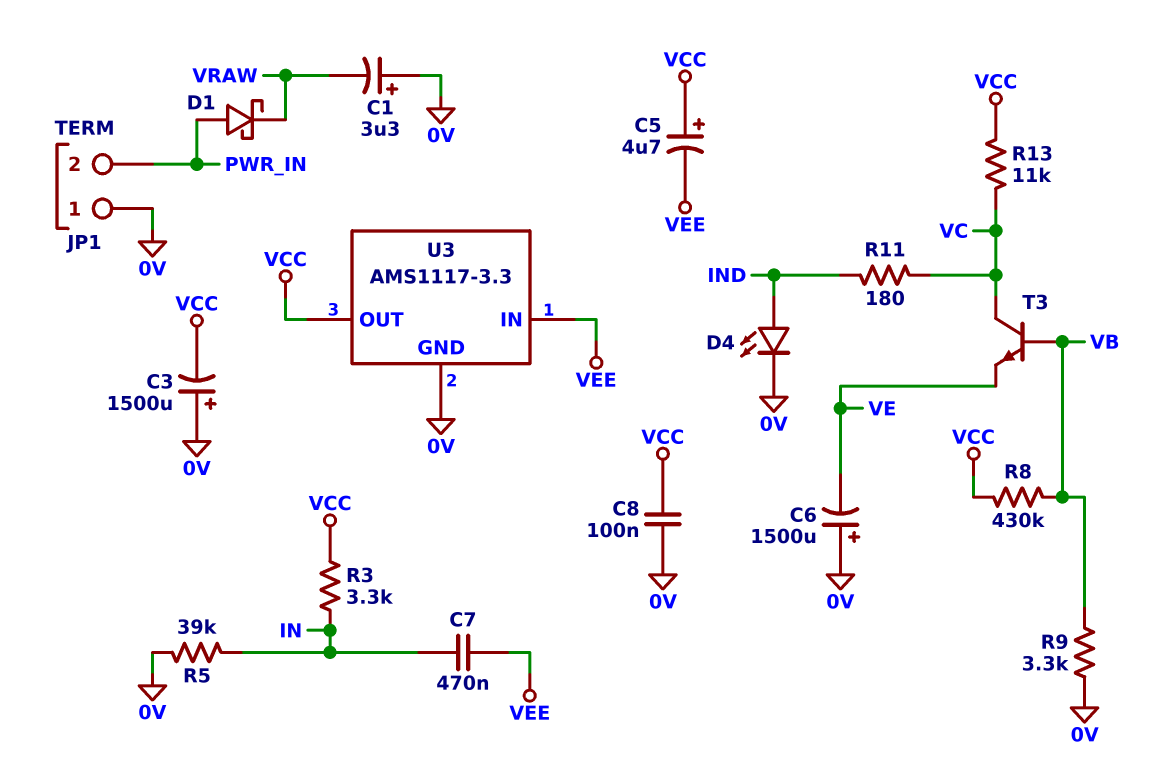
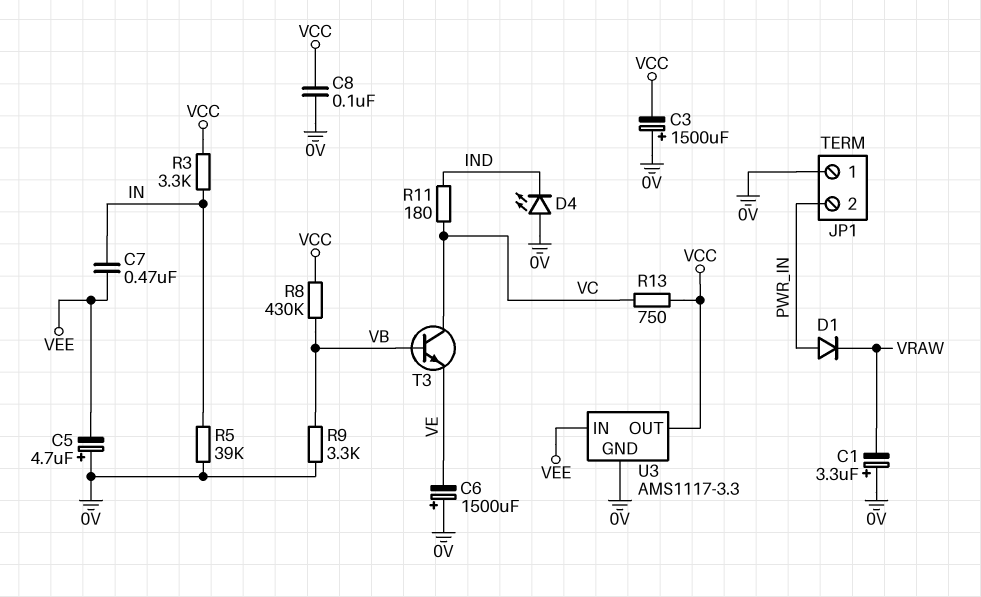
C5: 4.7uF (plus VCC, minus VEE) -> 4.7uF (plus 0V, minus VEE)
D1: schottky (A PWR_IN, K VRAW) -> diode (A PWR_IN, K VRAW)
D4: LED (A IND, K 0V) -> LED (A 0V, K IND)
R13: 11k (VC, VCC) -> 750 (VC, VCC)

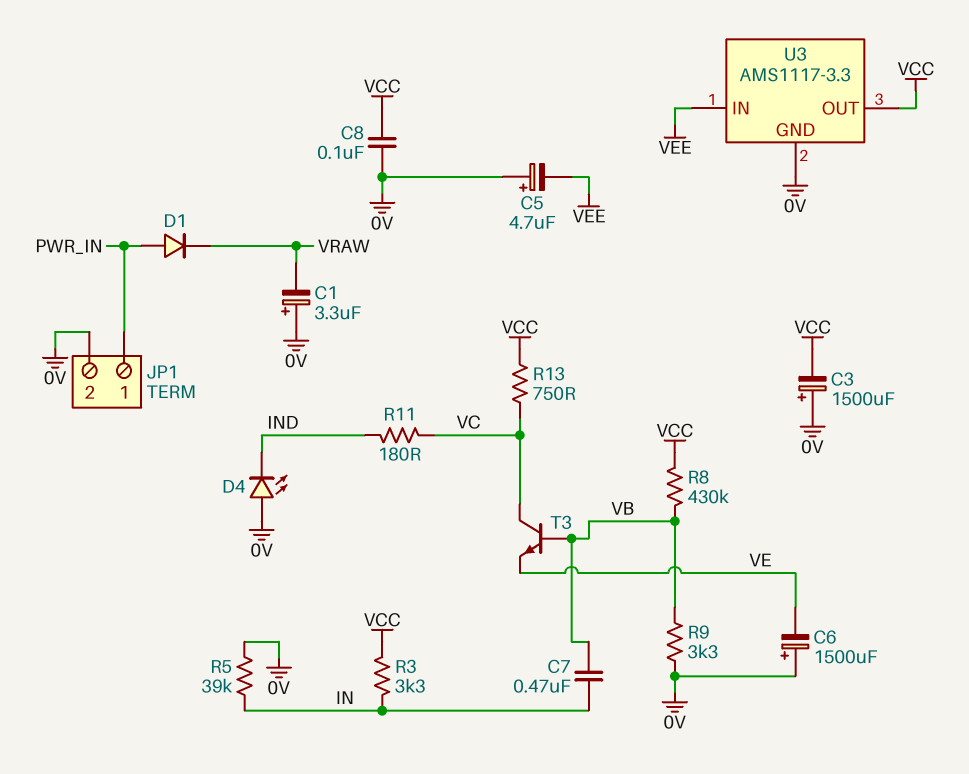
C7: 470nF (IN, VEE) -> 470nF (IN, VB)
JP1 pin 1: 0V -> PWR_IN
JP1 pin 2: PWR_IN -> 0V

